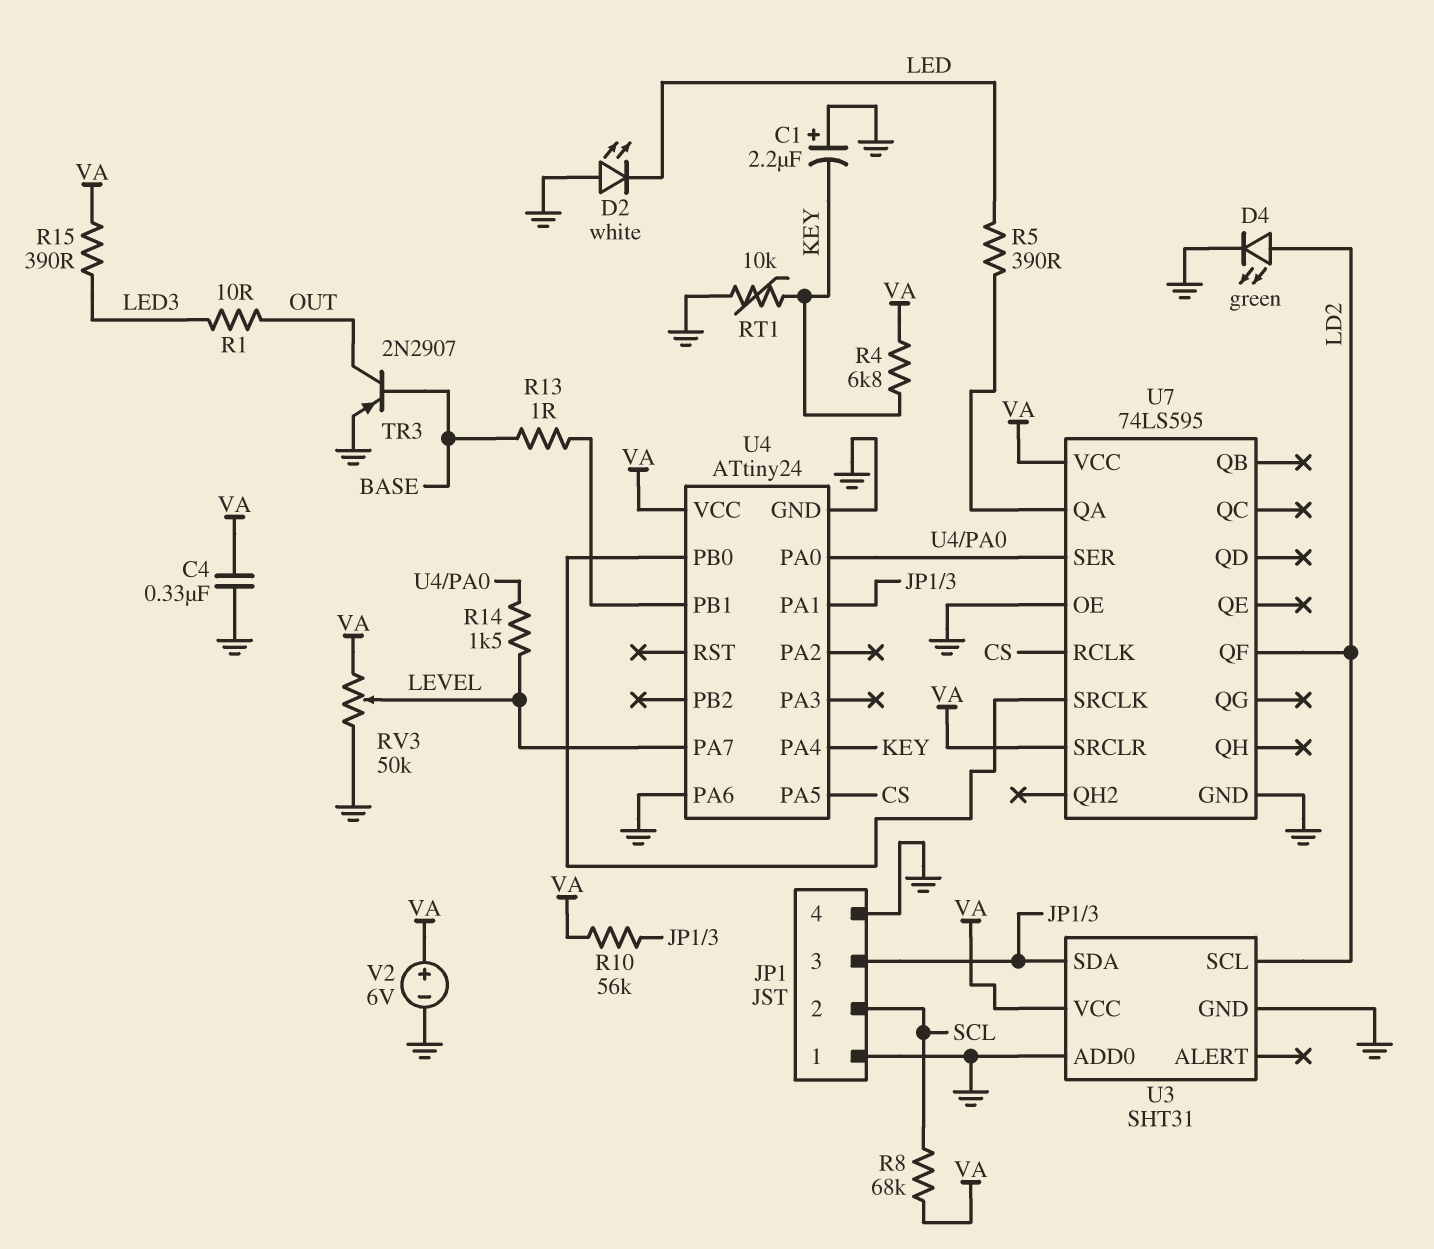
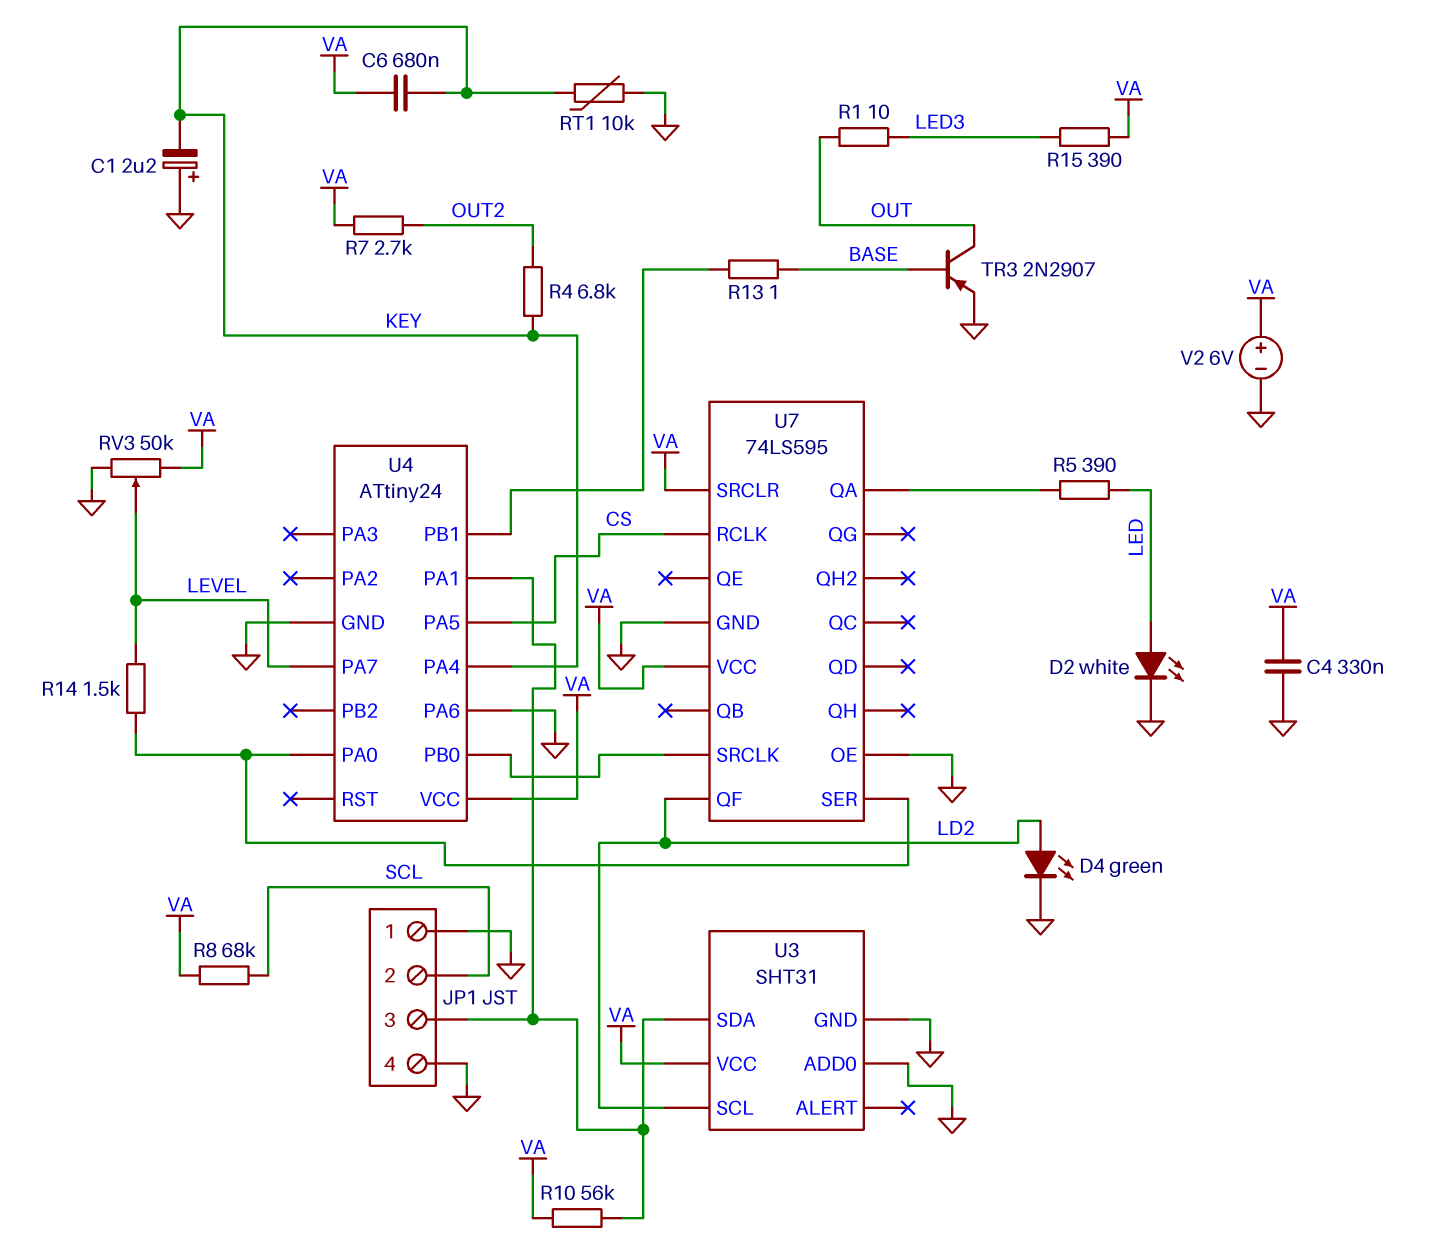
C6: none -> 680nF (KEY, VA)
D2: LED white (A GND, K LED) -> LED white (A LED, K GND)
R4: 6.8k (KEY, VA) -> 6.8k (KEY, OUT2)
R7: none -> 2.7k (OUT2, VA)

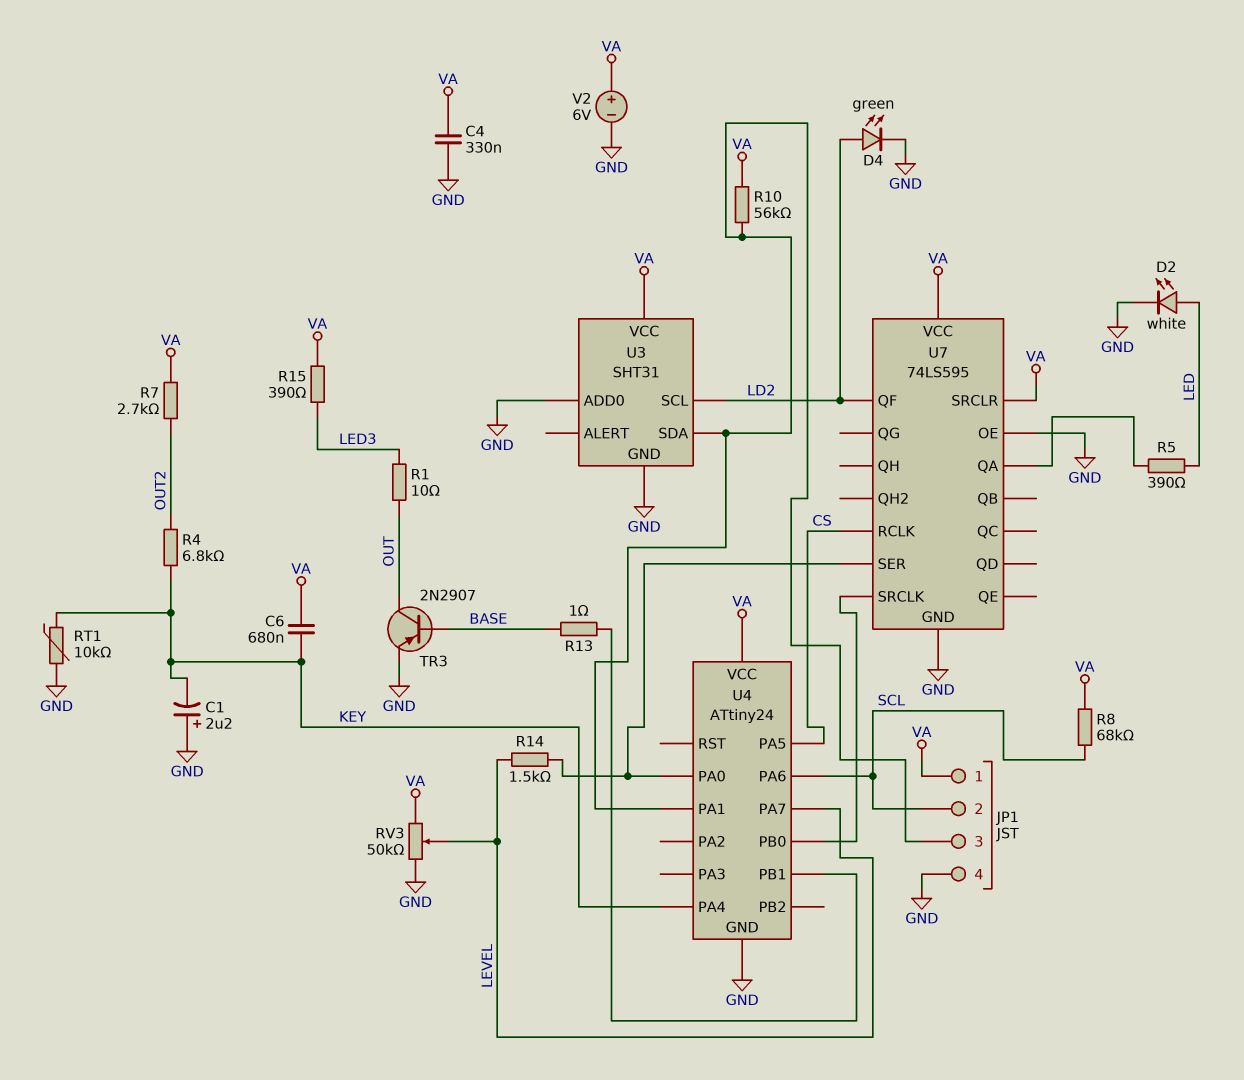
JP1 pin 1: GND -> VA
U4 pin PA6: GND -> SCL

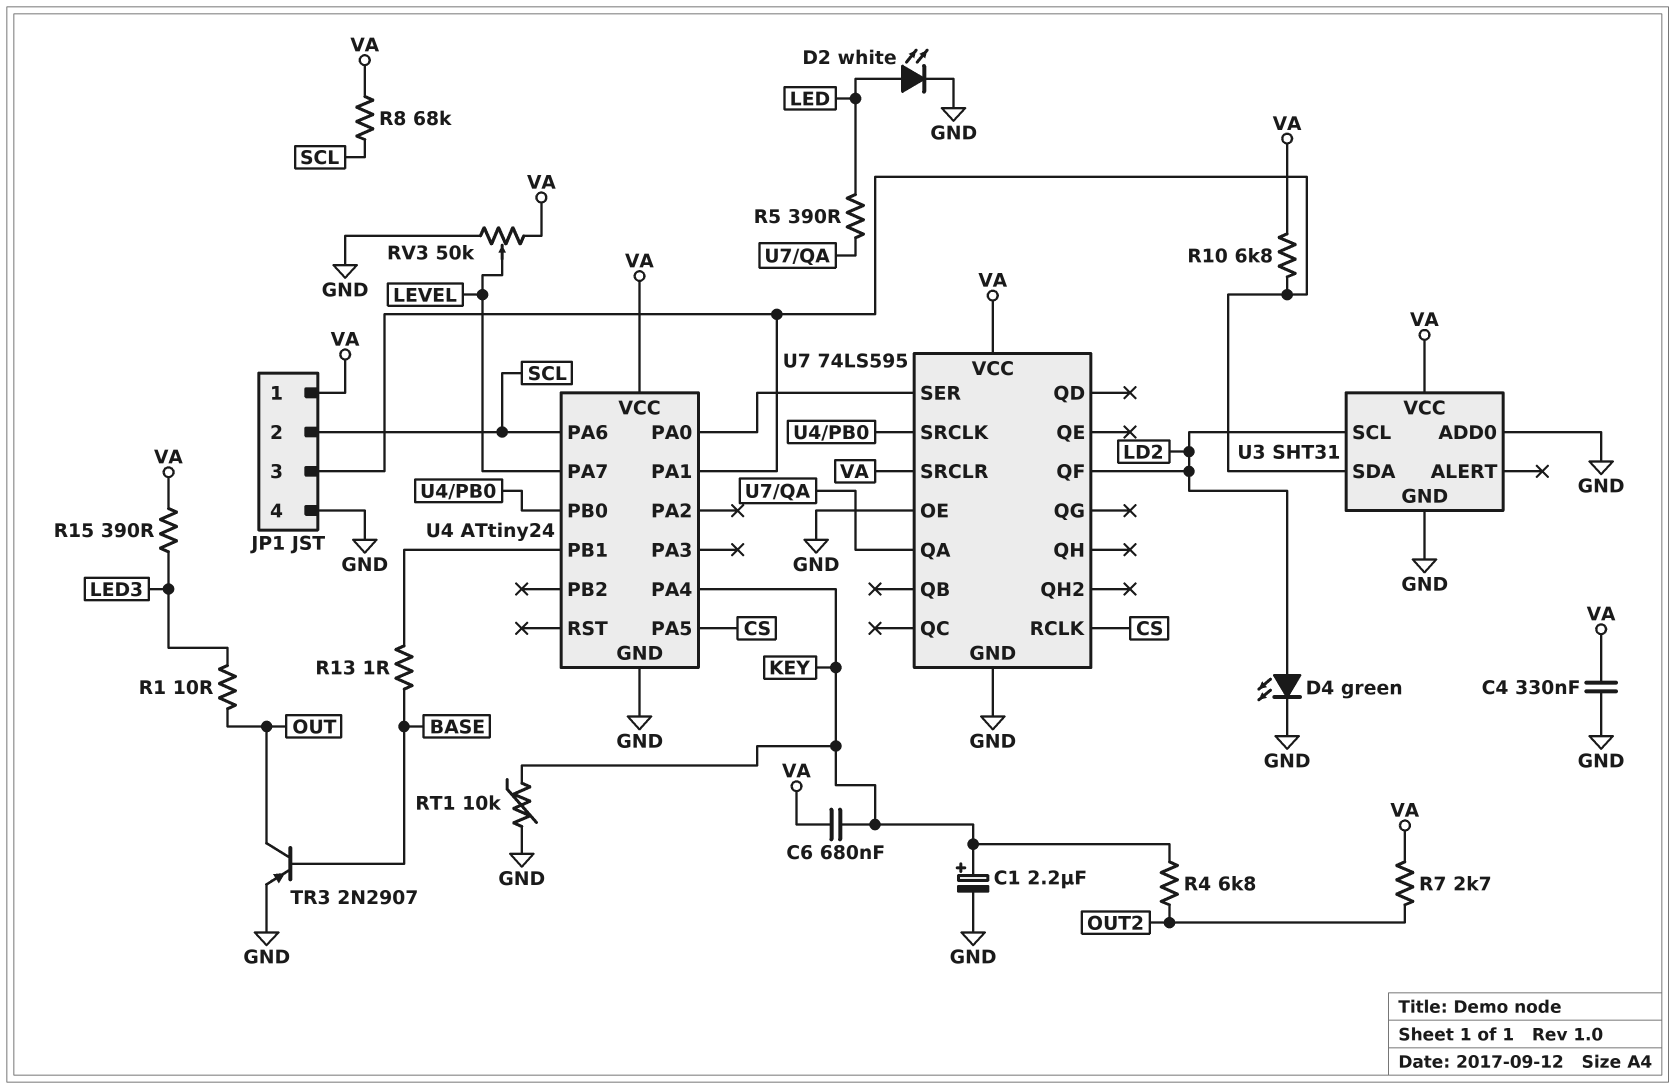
C1: 2.2uF (plus GND, minus KEY) -> 2.2uF (plus KEY, minus GND)
R10: 56k (JP1/3, VA) -> 6.8k (JP1/3, VA)
R14: 1.5k (LEVEL, U4/PA0) -> none
V2: 6V (plus VA, minus GND) -> none

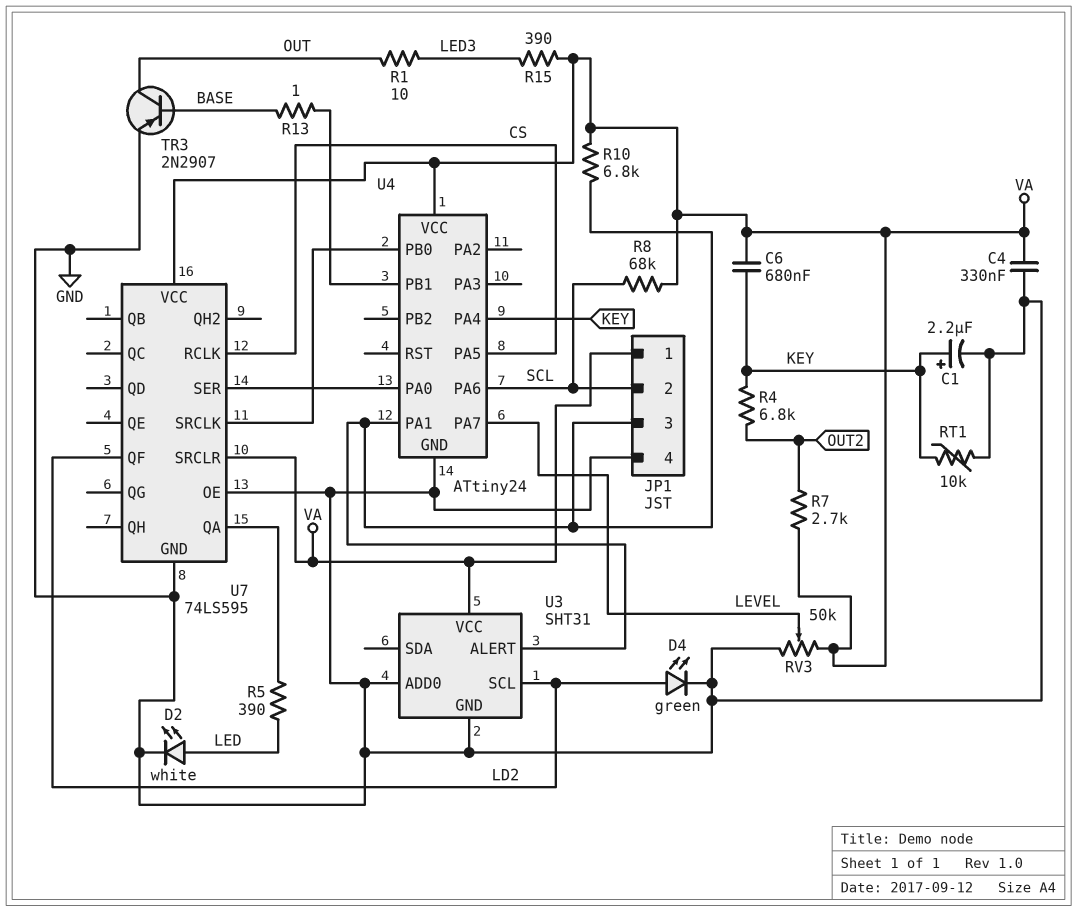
U3 pin ALERT: none -> JP1/3
U3 pin SDA: JP1/3 -> none

